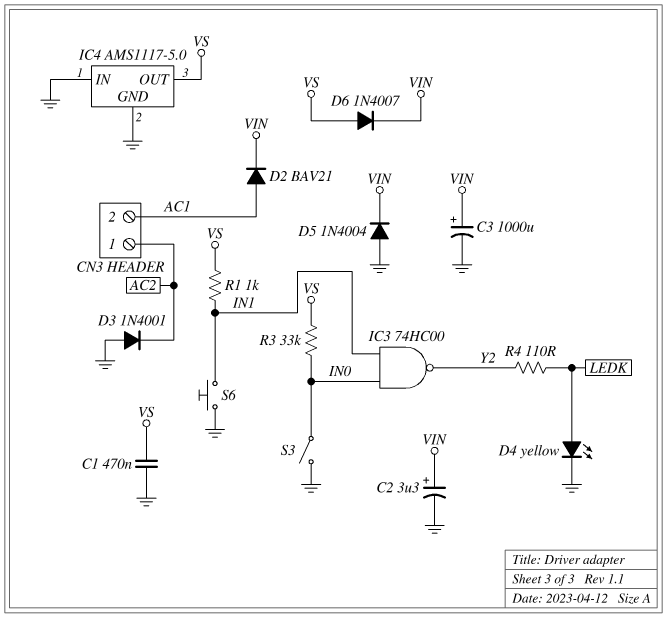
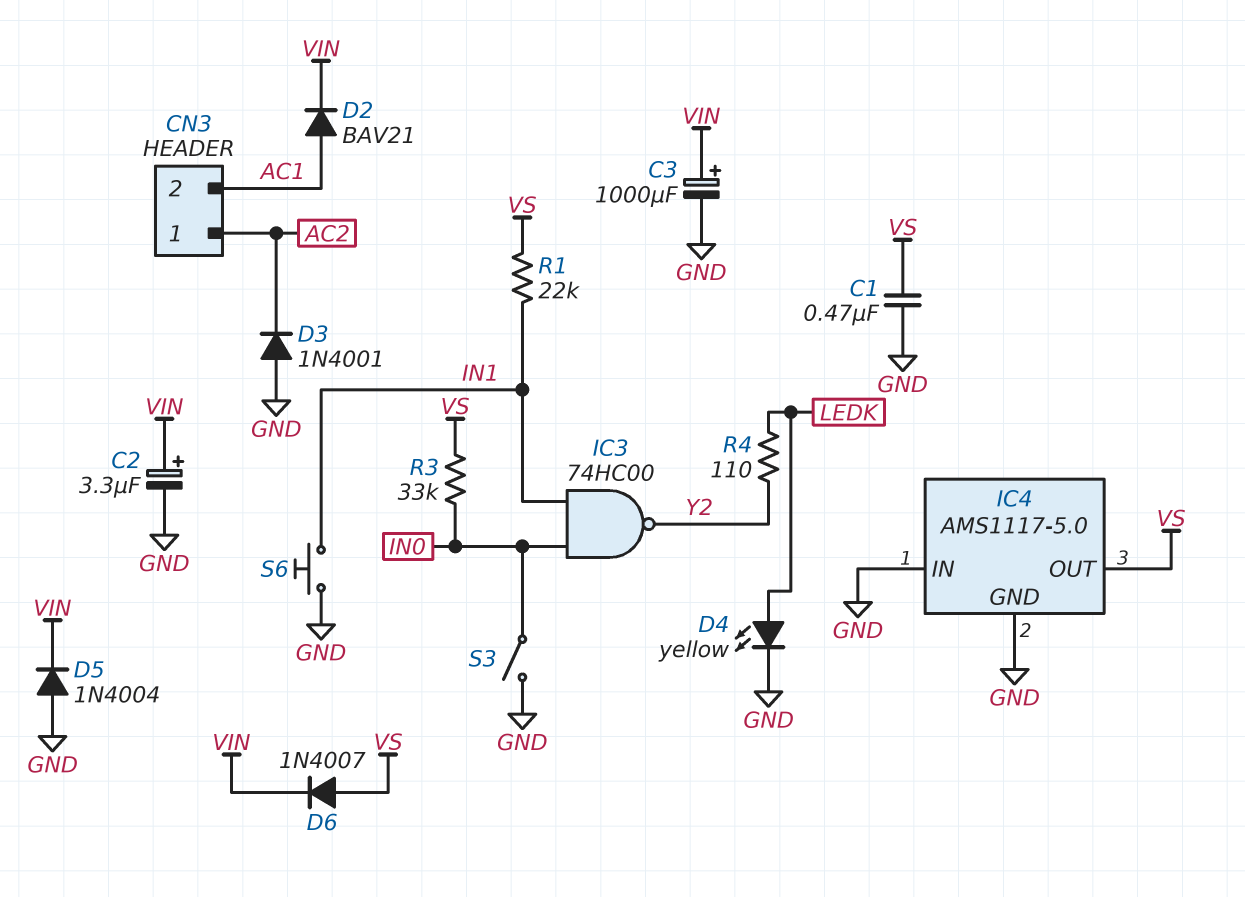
R1: 1k (IN1, VS) -> 22k (IN1, VS)

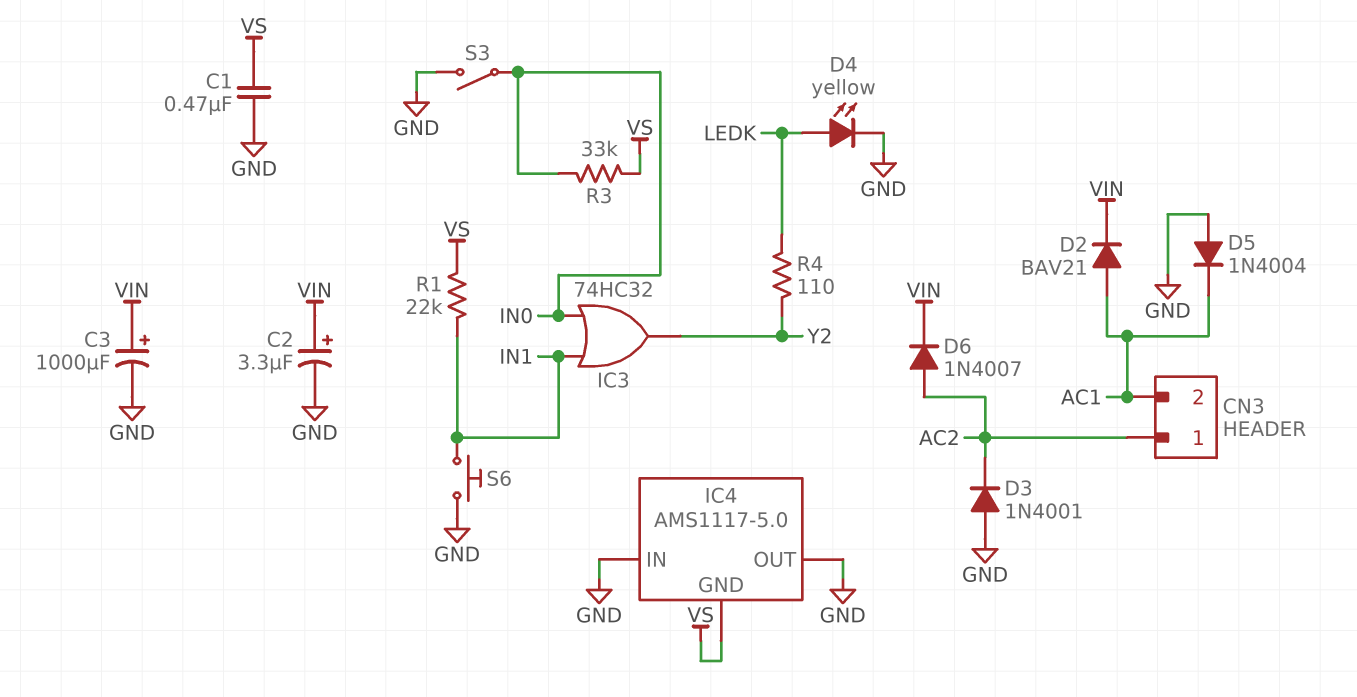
D5: diode 1N4004 (A GND, K VIN) -> diode 1N4004 (A GND, K AC1)
D6: diode 1N4007 (A VS, K VIN) -> diode 1N4007 (A AC2, K VIN)
IC3: NAND 74HC00 (in IN0, in IN1, out Y2) -> OR 74HC32 (in IN0, in IN1, out Y2)
IC4 pin GND: GND -> VS
IC4 pin OUT: VS -> GND

